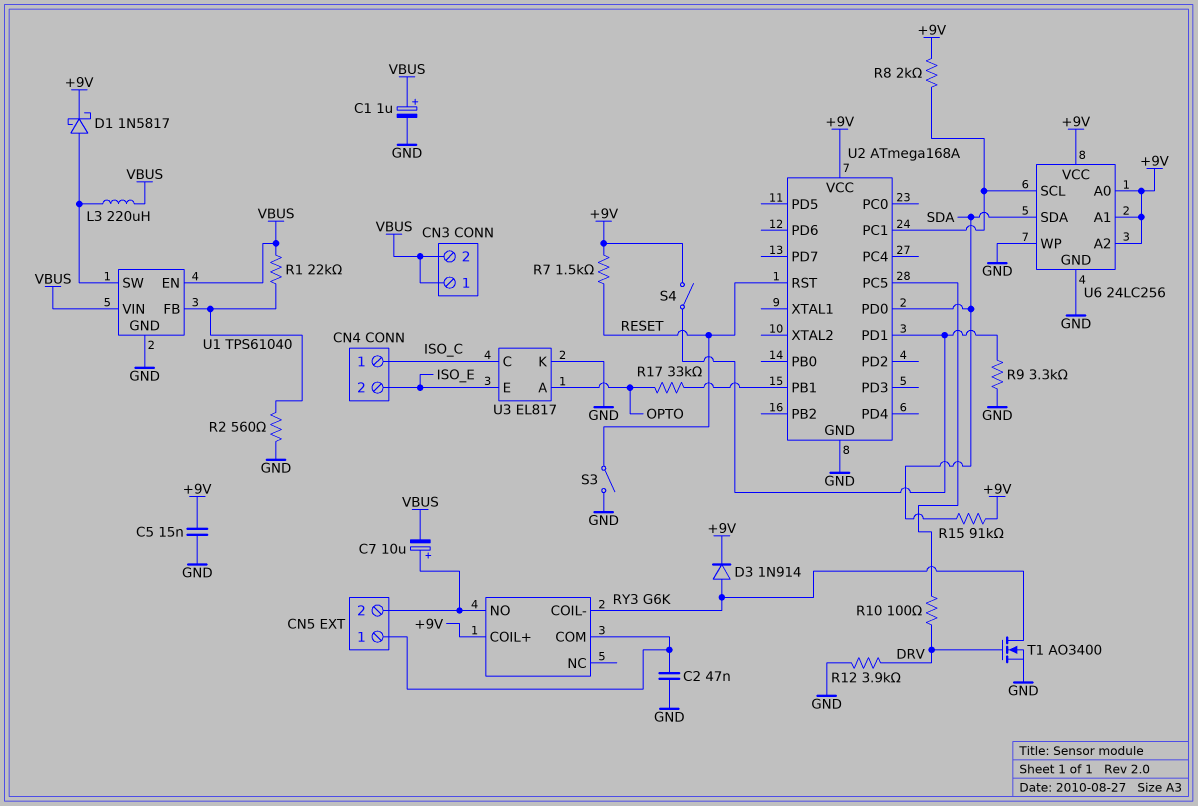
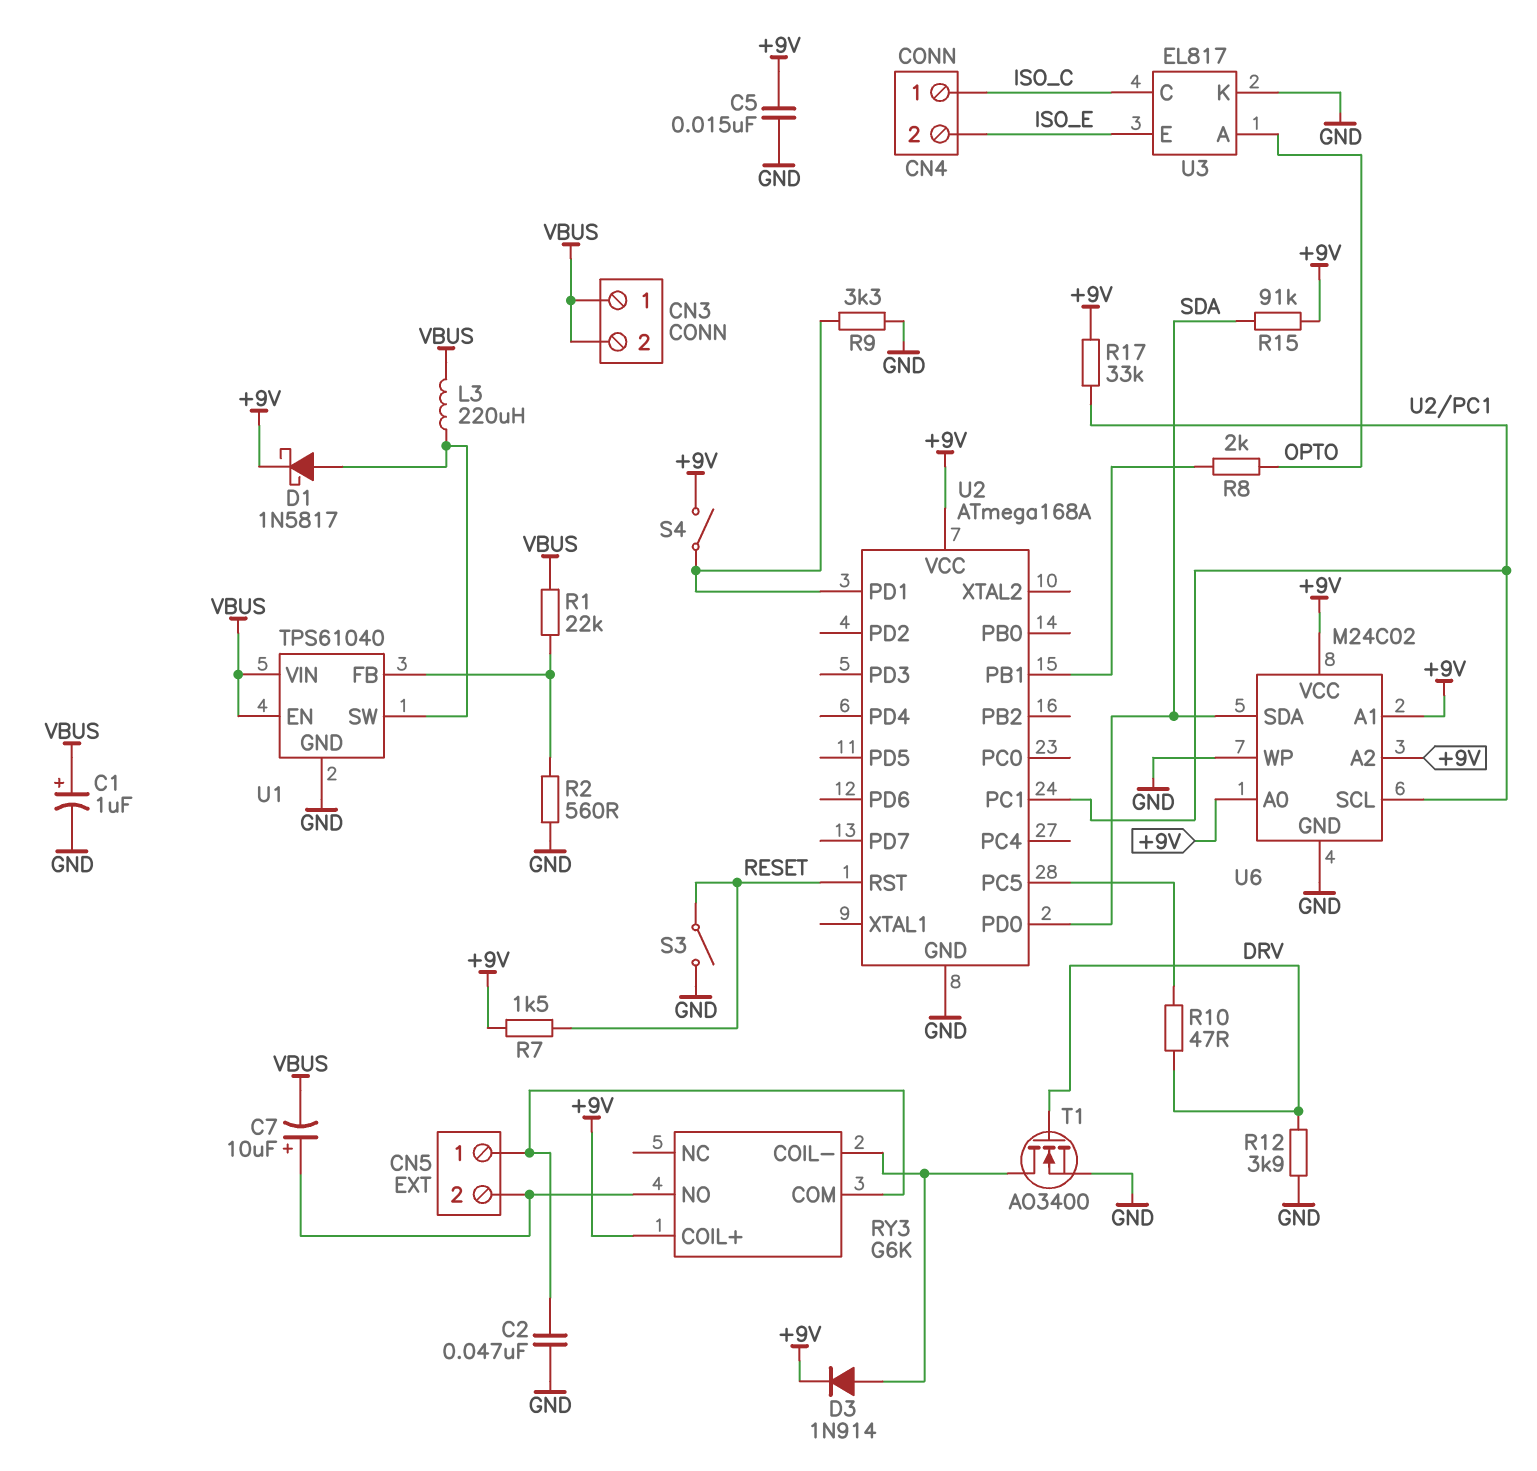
R8: 2k (+9V, U2/PC1) -> 2k (OPTO, U2/PB1)
R10: 100 (DRV, U2/PC5) -> 47 (DRV, U2/PC5)
R17: 33k (OPTO, U2/PB1) -> 33k (+9V, U2/PC1)
U6: 24LC256 -> M24C02

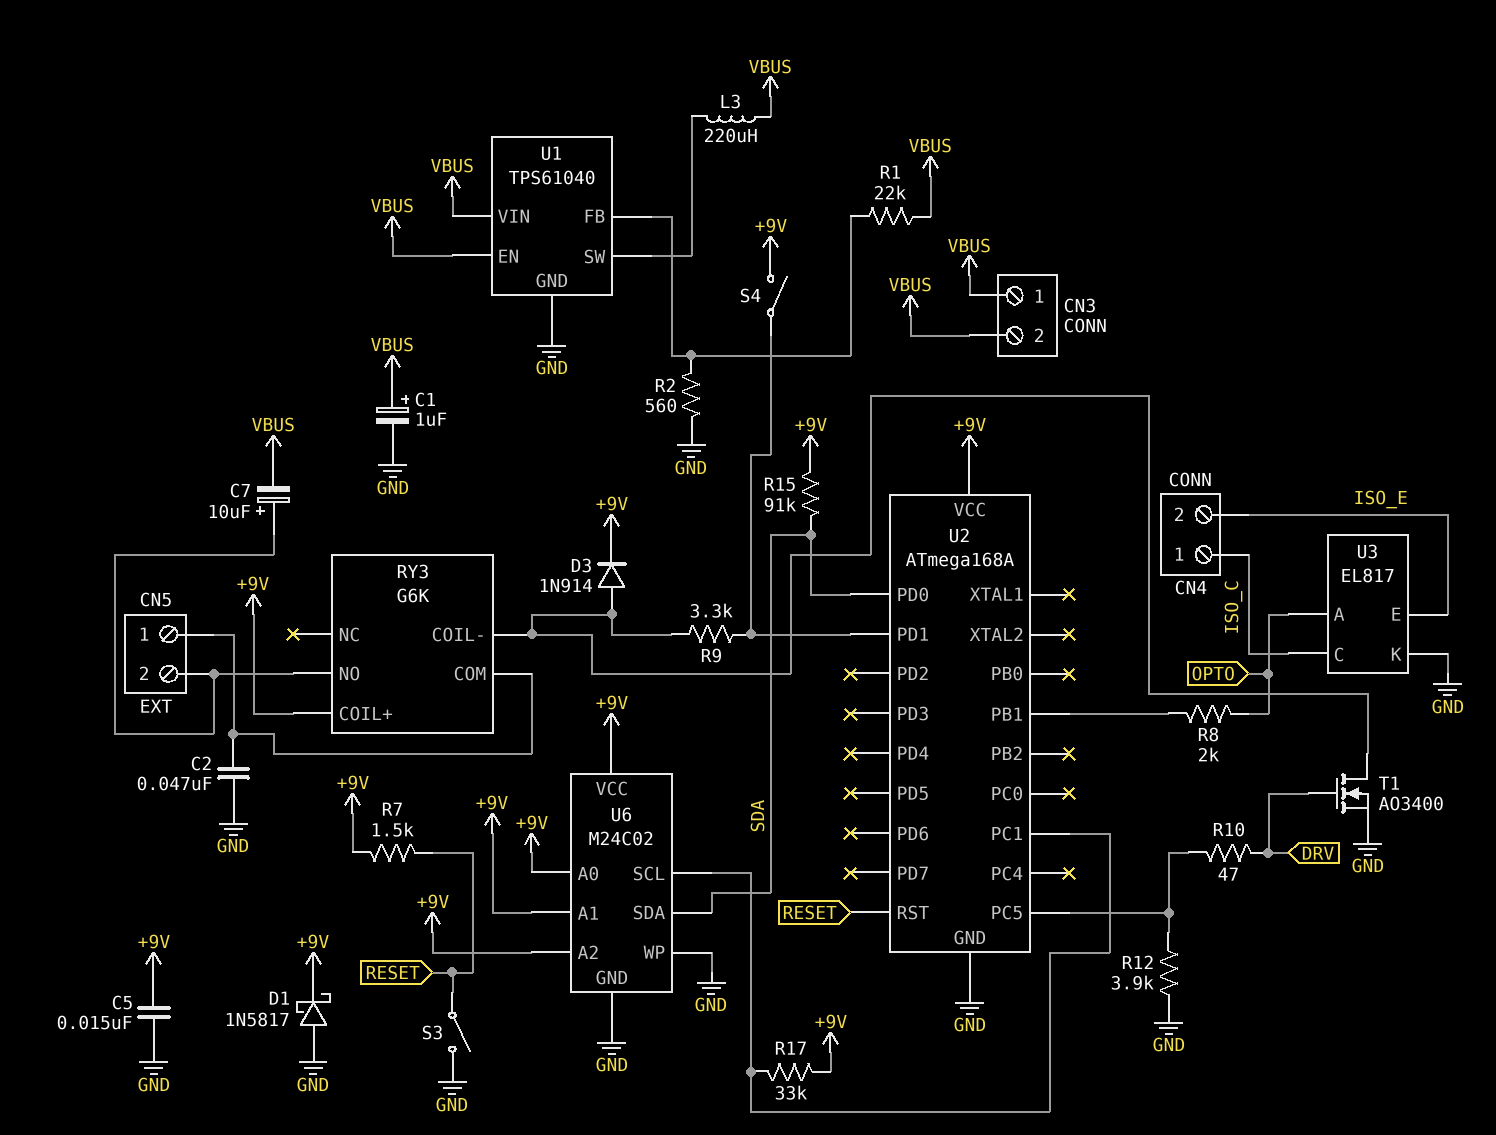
D1: schottky 1N5817 (A U1/SW, K +9V) -> schottky 1N5817 (A GND, K +9V)
R9: 3.3k (GND, U2/PD1) -> 3.3k (RY3/COIL-, U2/PD1)
R12: 3.9k (DRV, GND) -> 3.9k (GND, U2/PC5)

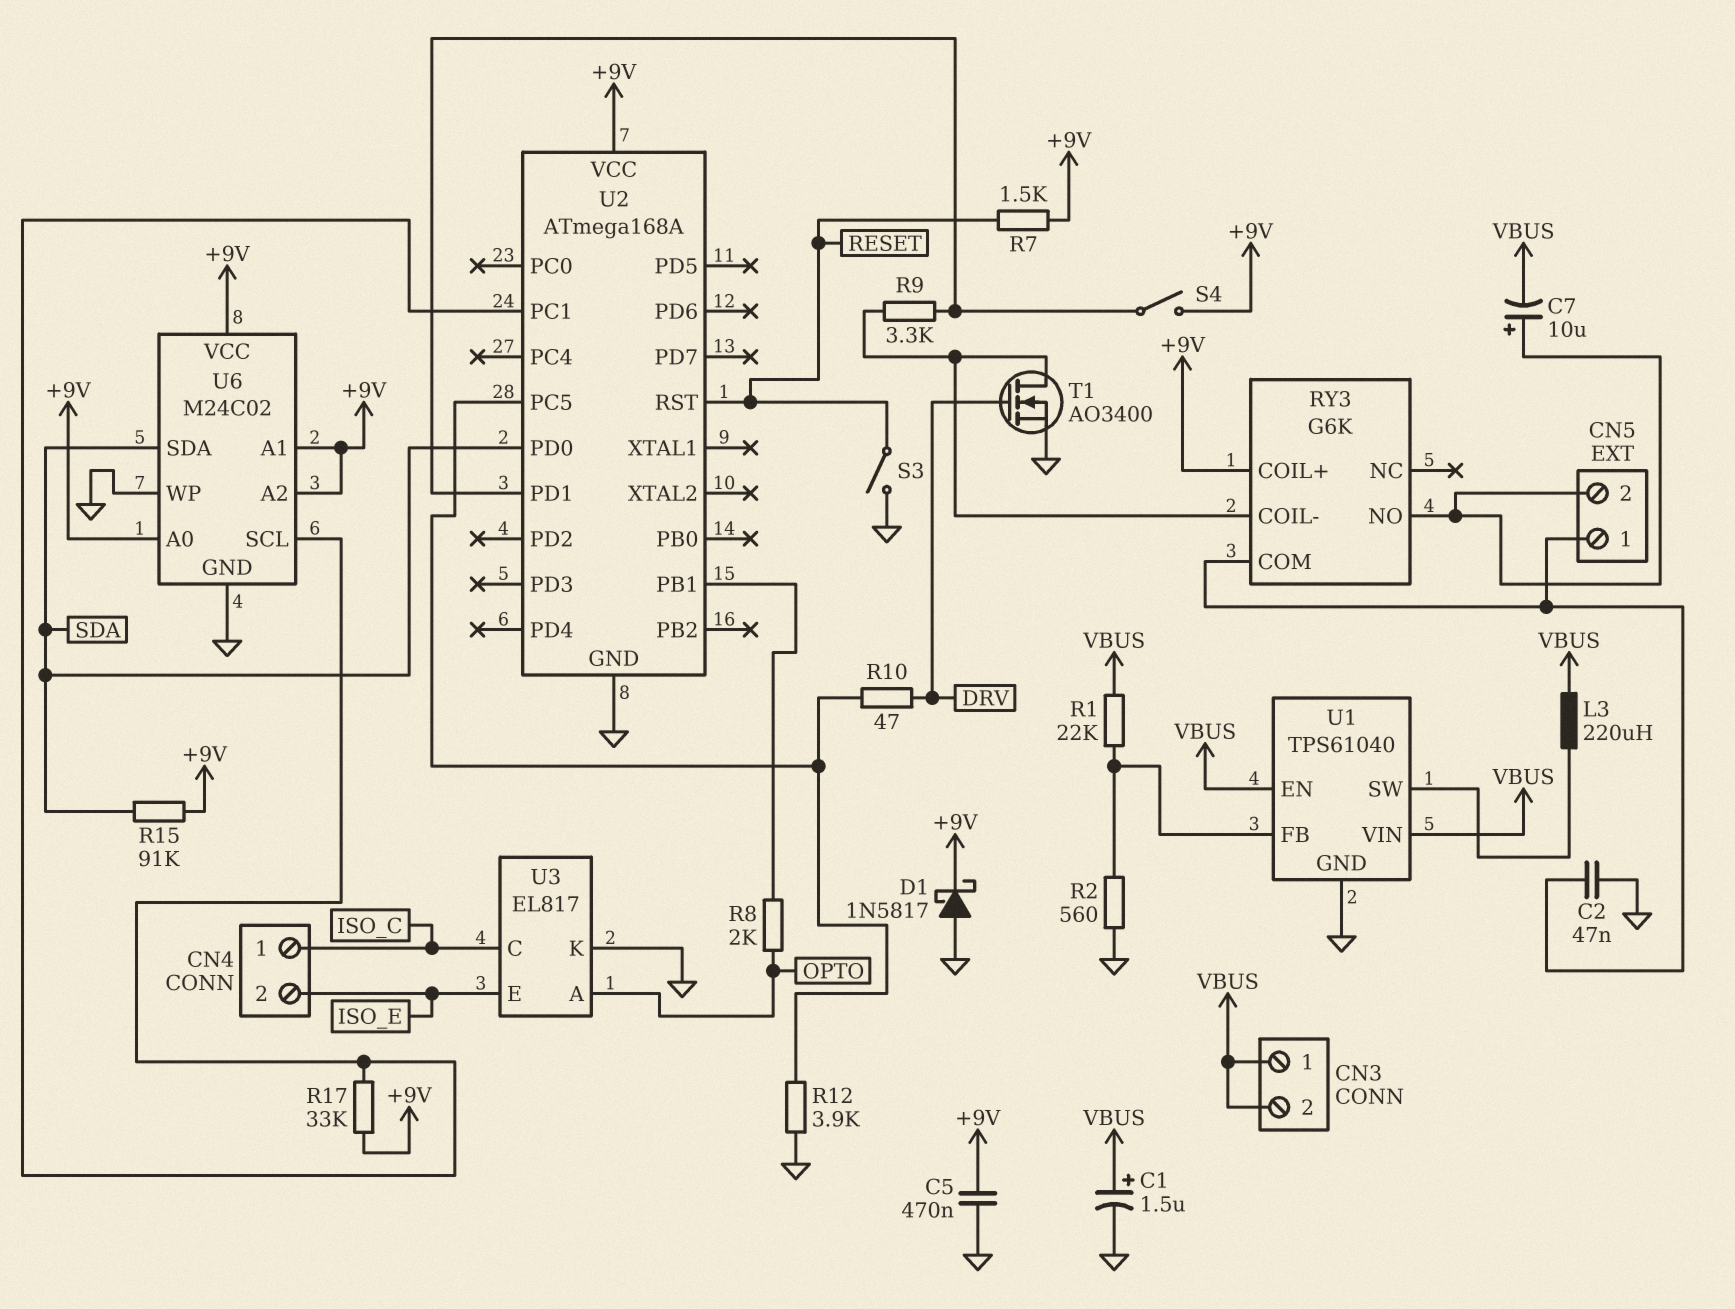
C1: 1uF (plus VBUS, minus GND) -> 1.5uF (plus VBUS, minus GND)
C5: 15nF (+9V, GND) -> 470nF (+9V, GND)
D3: diode 1N914 (A RY3/COIL-, K +9V) -> none

